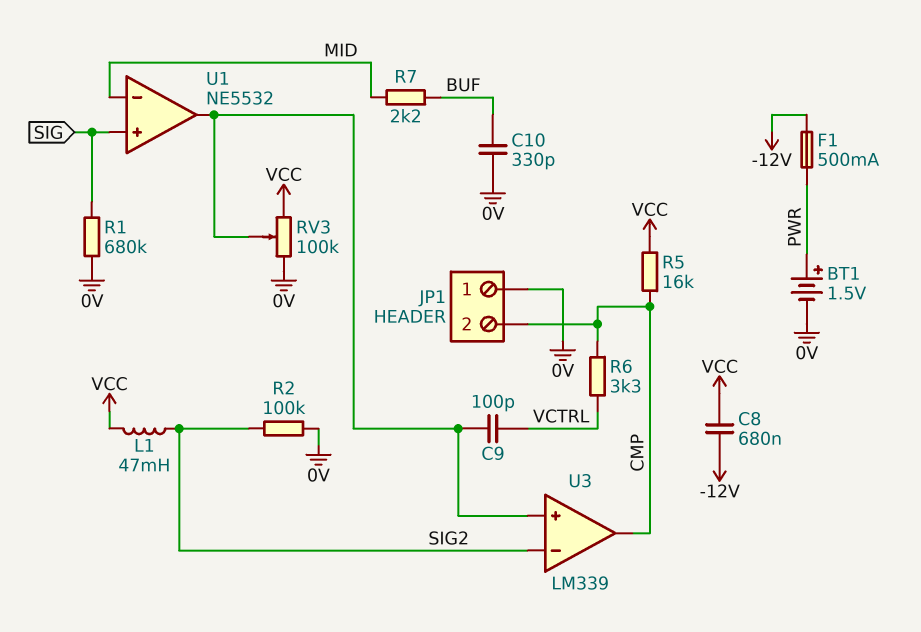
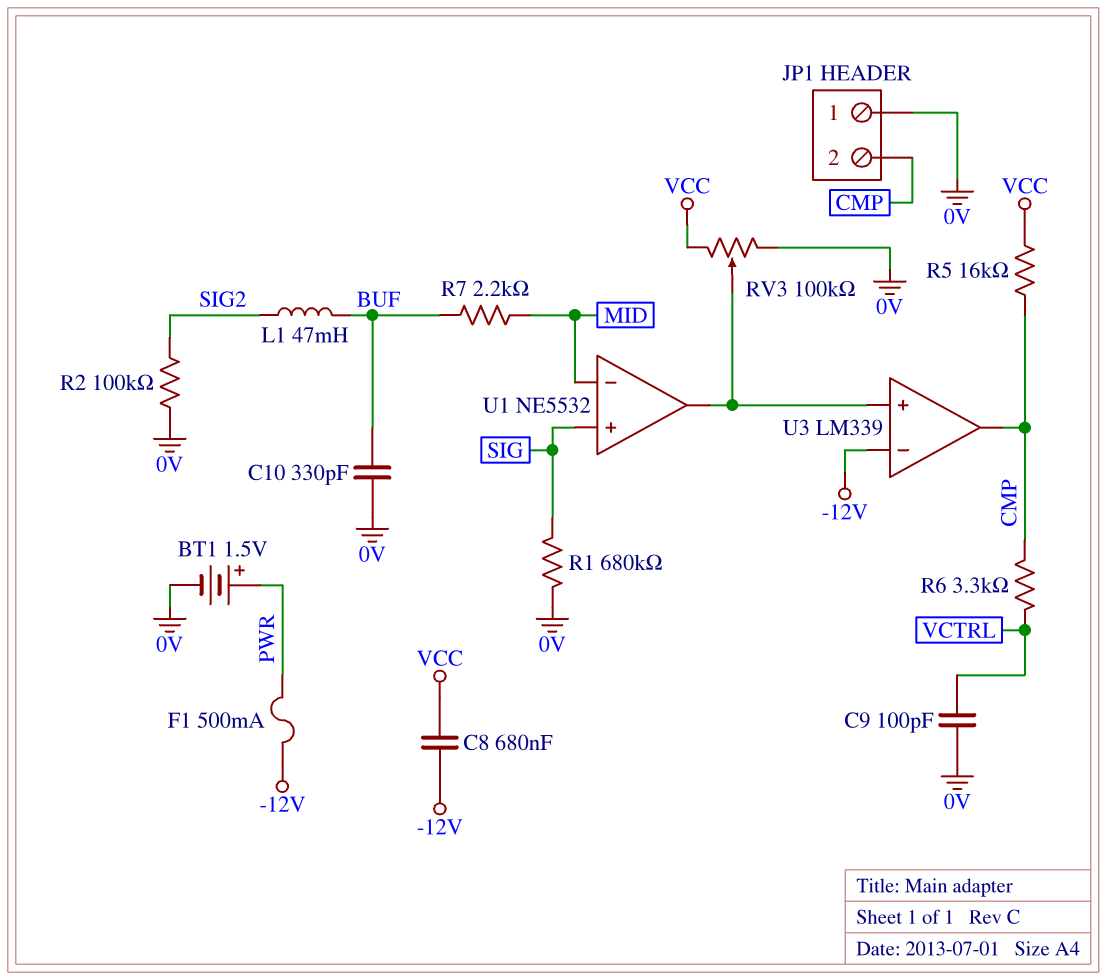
C9: 100pF (U1/out, VCTRL) -> 100pF (0V, VCTRL)
L1: 47mH (SIG2, VCC) -> 47mH (BUF, SIG2)
U3 pin in-: SIG2 -> -12V

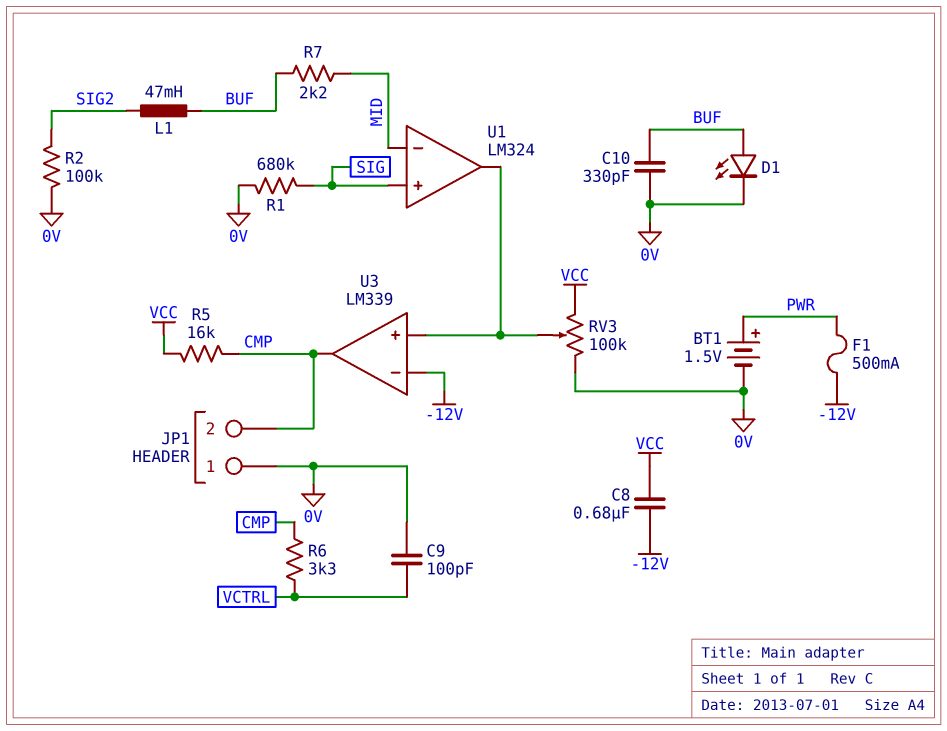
D1: none -> LED (A BUF, K 0V)
U1: NE5532 -> LM324

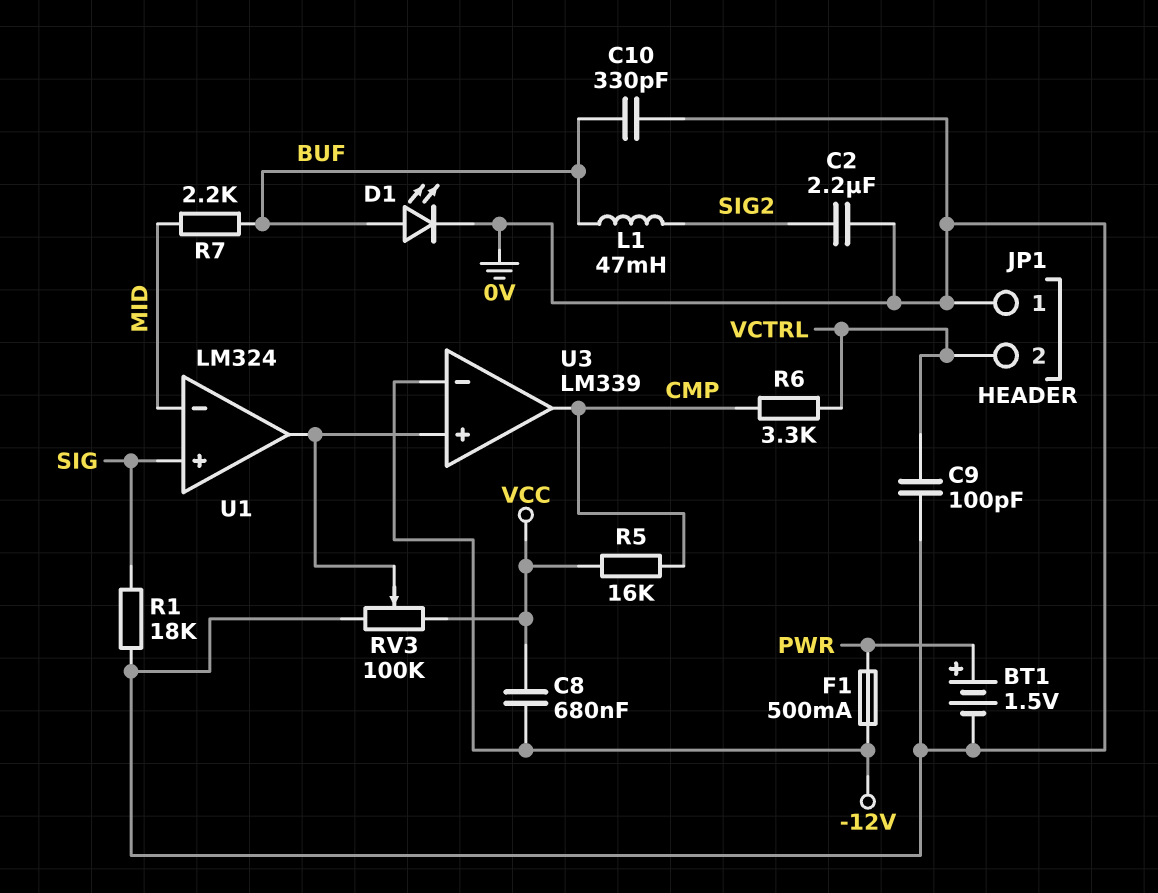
C2: none -> 2.2uF (0V, SIG2)
JP1 pin 2: CMP -> VCTRL
R1: 680k (0V, SIG) -> 18k (0V, SIG)
R2: 100k (0V, SIG2) -> none

